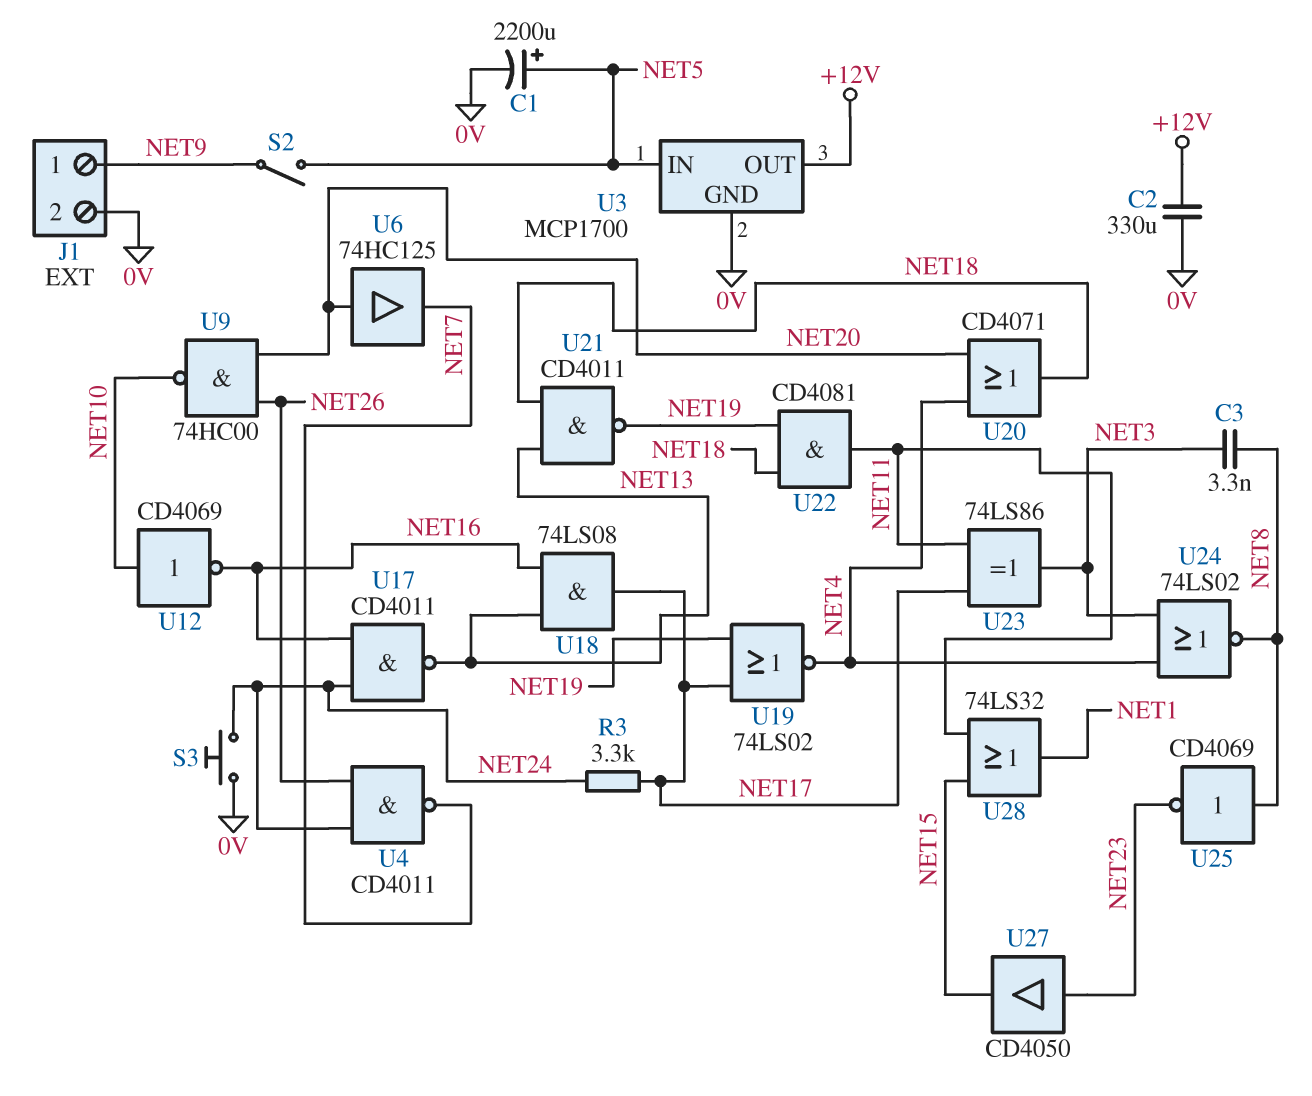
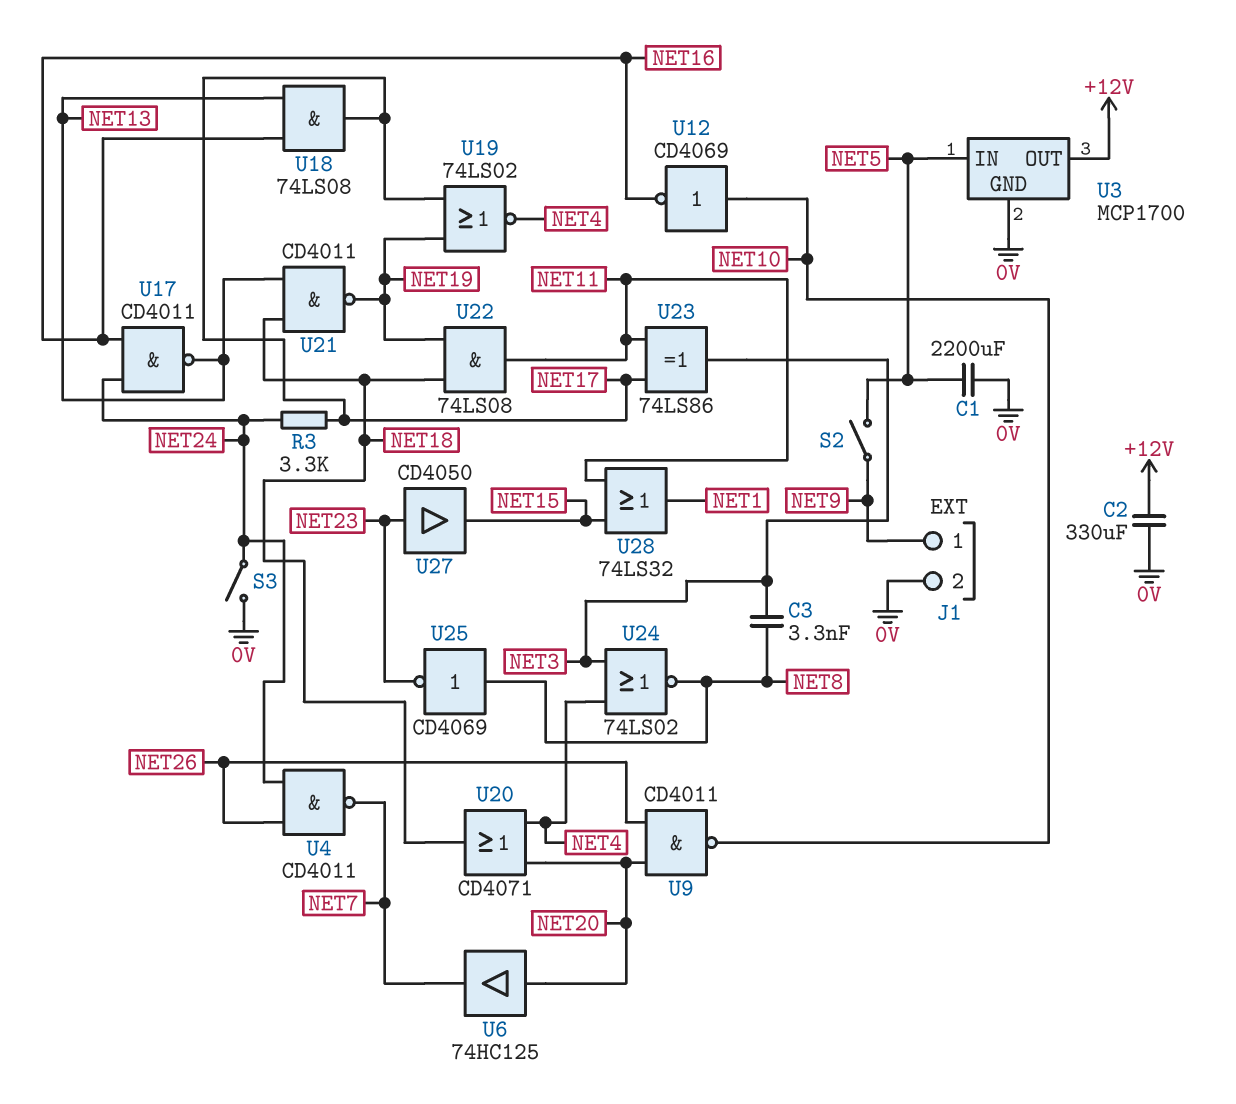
C1: 2200uF (plus NET5, minus 0V) -> 2200uF (0V, NET5)
S3: button (0V, NET24) -> switch (0V, NET24)
U9: NAND 74HC00 (in NET20, in NET26, out NET10) -> NAND CD4011 (in NET20, in NET26, out NET10)
U22: AND CD4081 (in NET18, in NET19, out NET11) -> AND 74LS08 (in NET18, in NET19, out NET11)

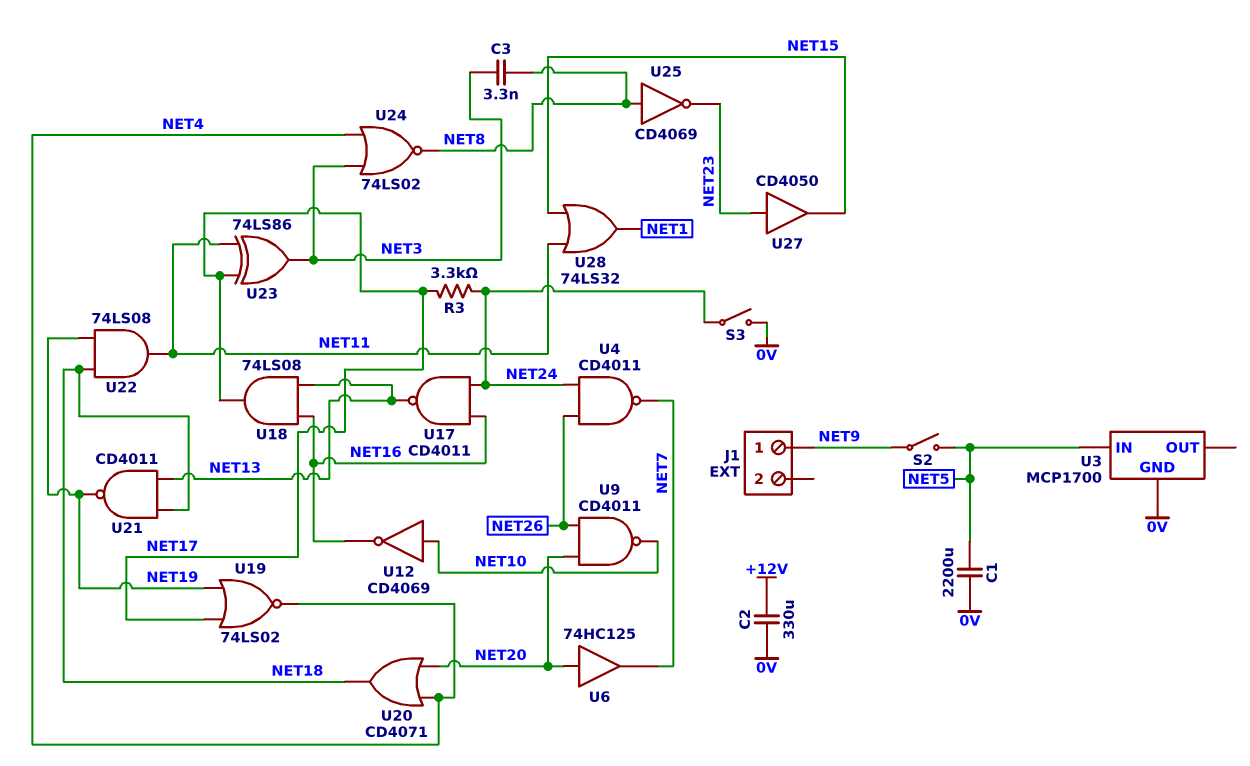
J1 pin 2: 0V -> none
U3 pin OUT: +12V -> none

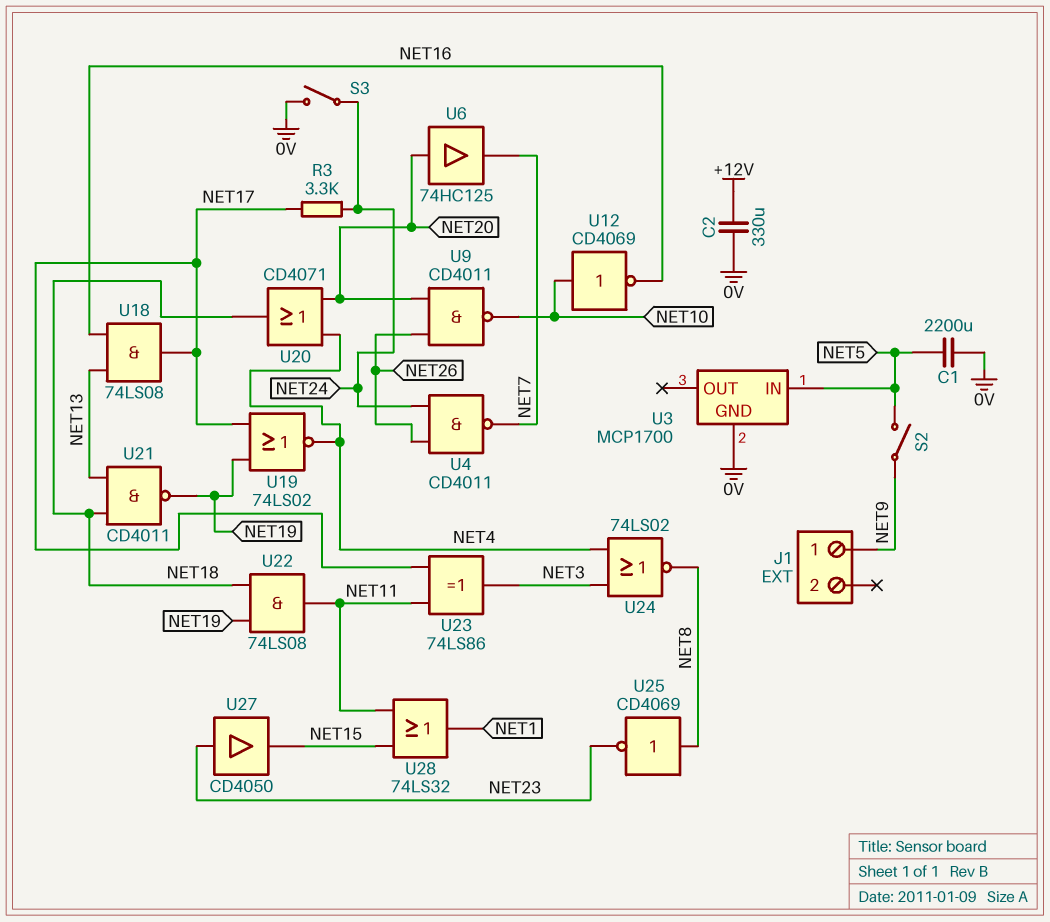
C3: 3.3nF (NET3, NET8) -> none
U17: NAND CD4011 (in NET16, in NET24, out NET13) -> none

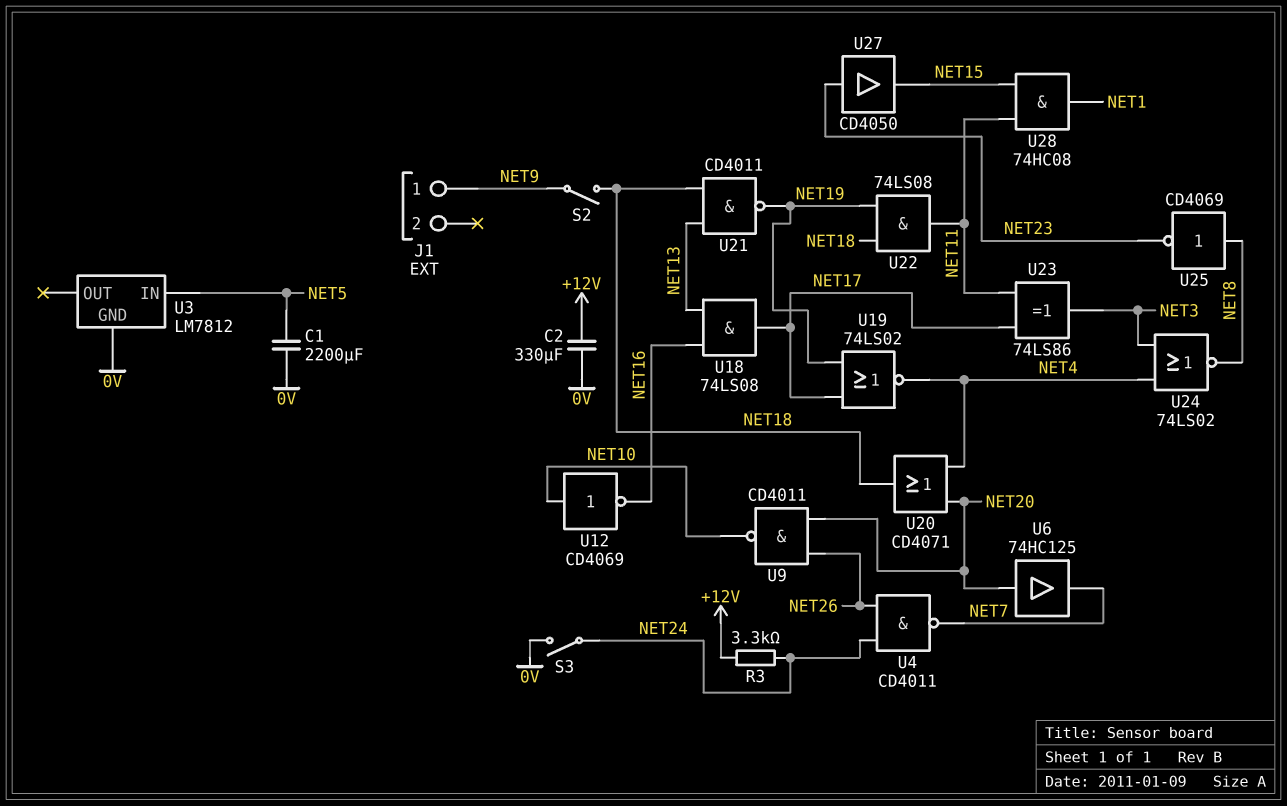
R3: 3.3k (NET17, NET24) -> 3.3k (+12V, NET24)
S2: switch (NET5, NET9) -> switch (NET9, NET18)
U3: MCP1700 -> LM7812
U28: OR 74LS32 (in NET11, in NET15, out NET1) -> AND 74HC08 (in NET11, in NET15, out NET1)

